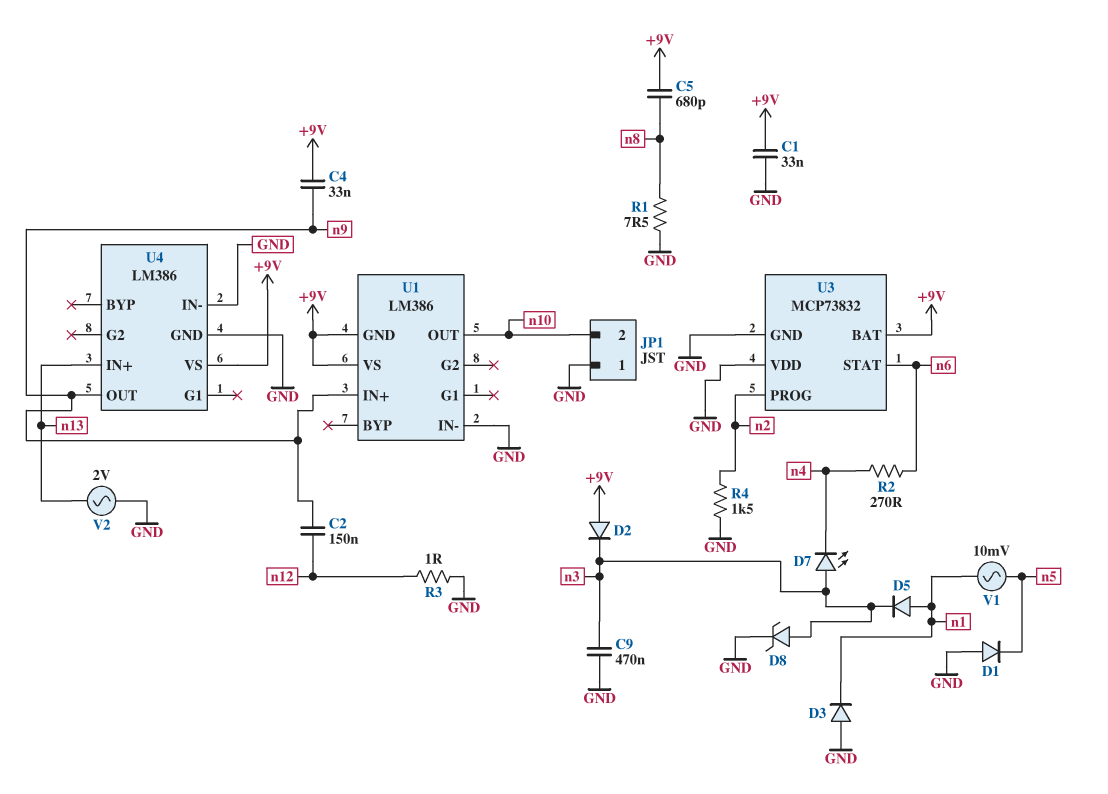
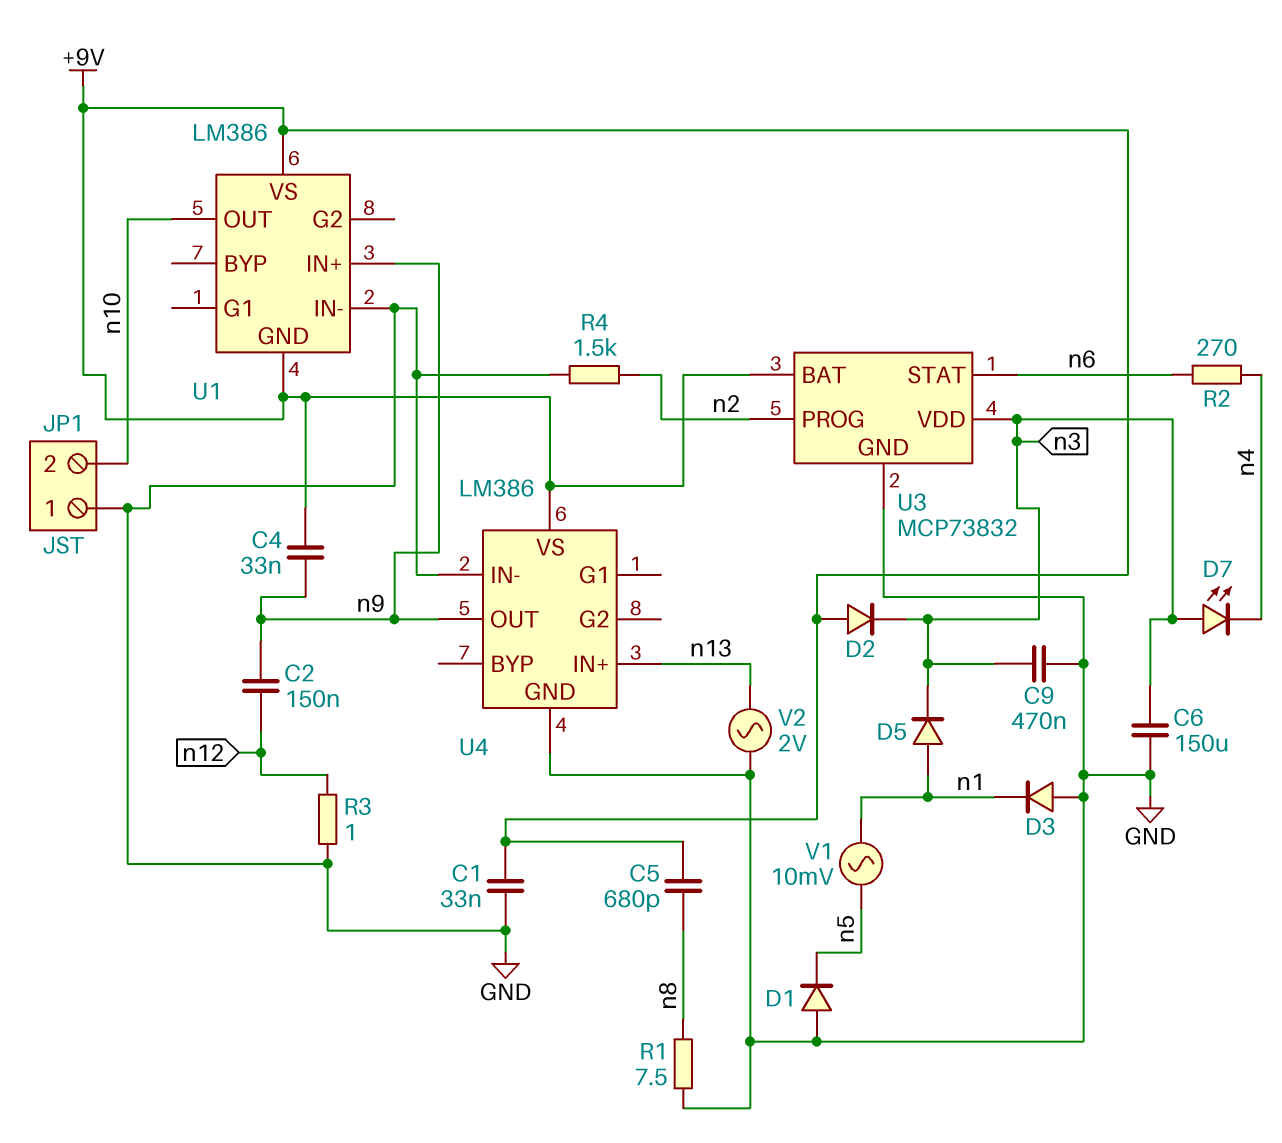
C6: none -> 150uF (GND, n3)
D8: zener (A n3, K GND) -> none
U3 pin VDD: GND -> n3

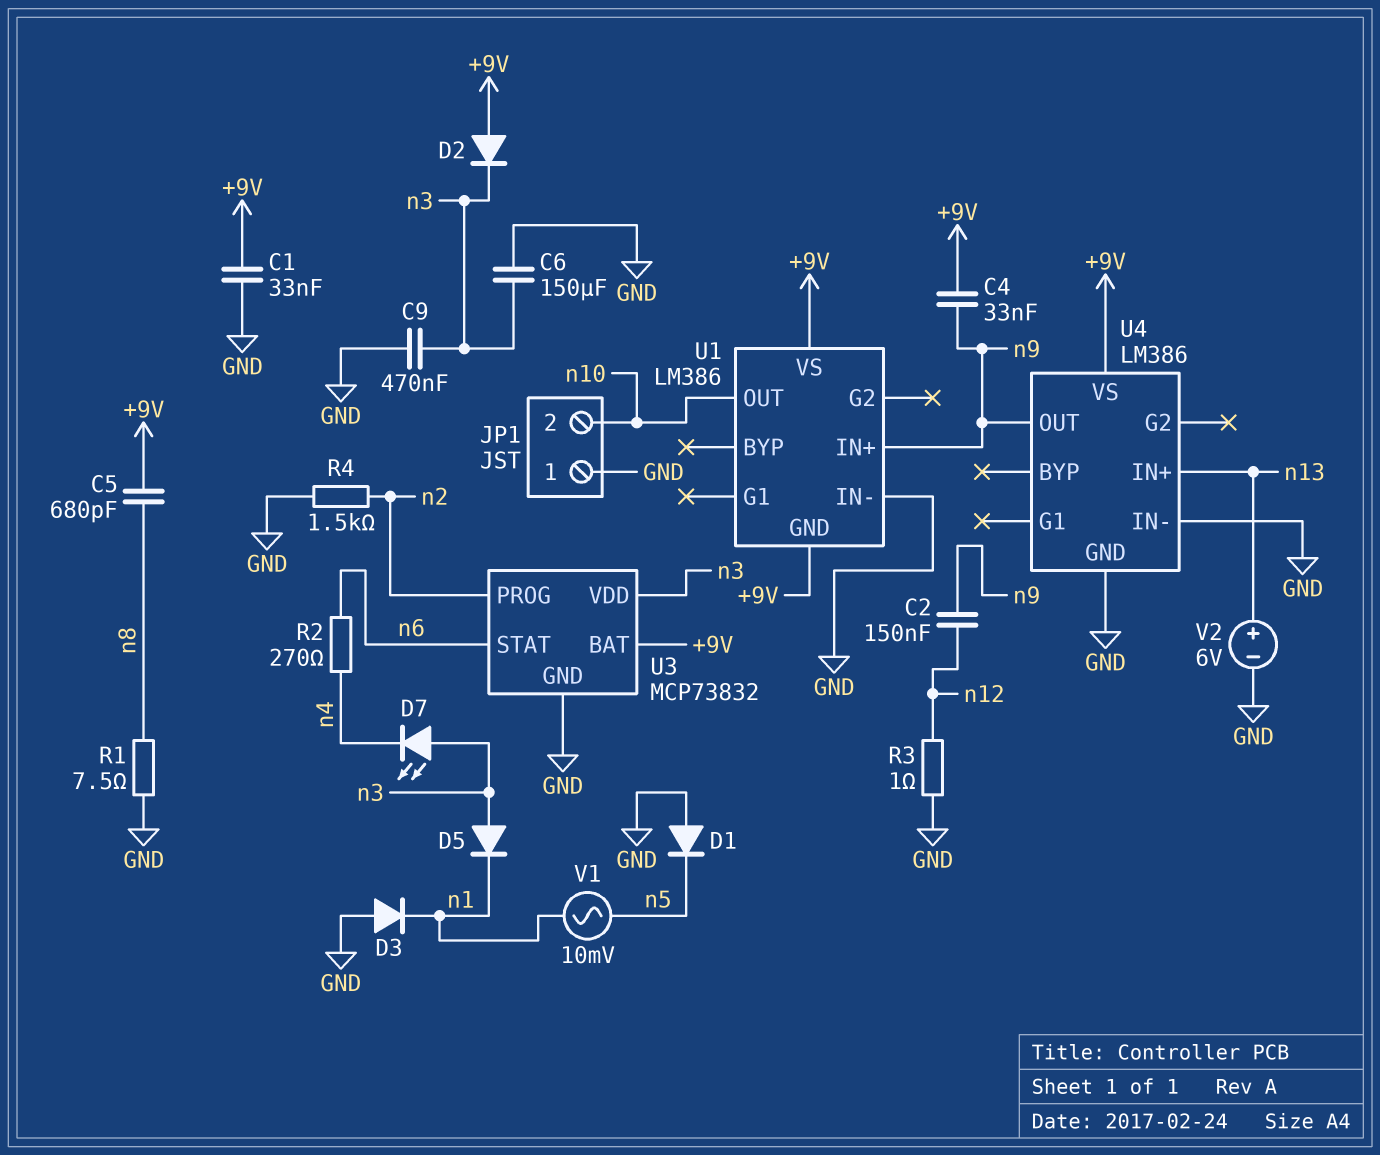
D5: diode (A n1, K n3) -> diode (A n3, K n1)
V2: AC 2V (GND, n13) -> 6V (plus n13, minus GND)

